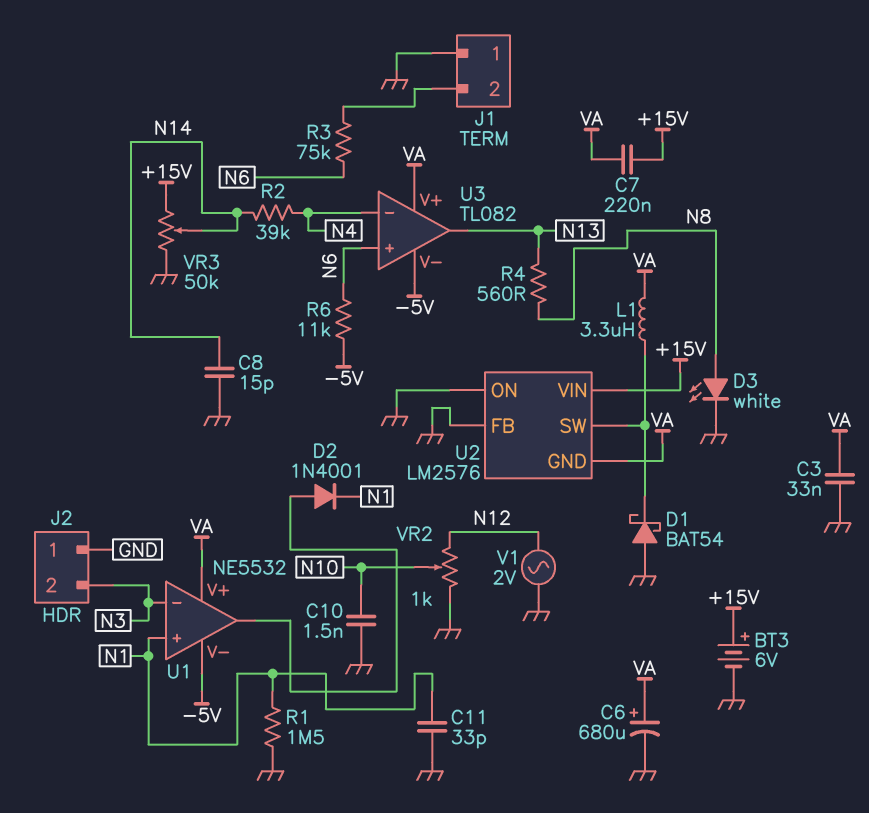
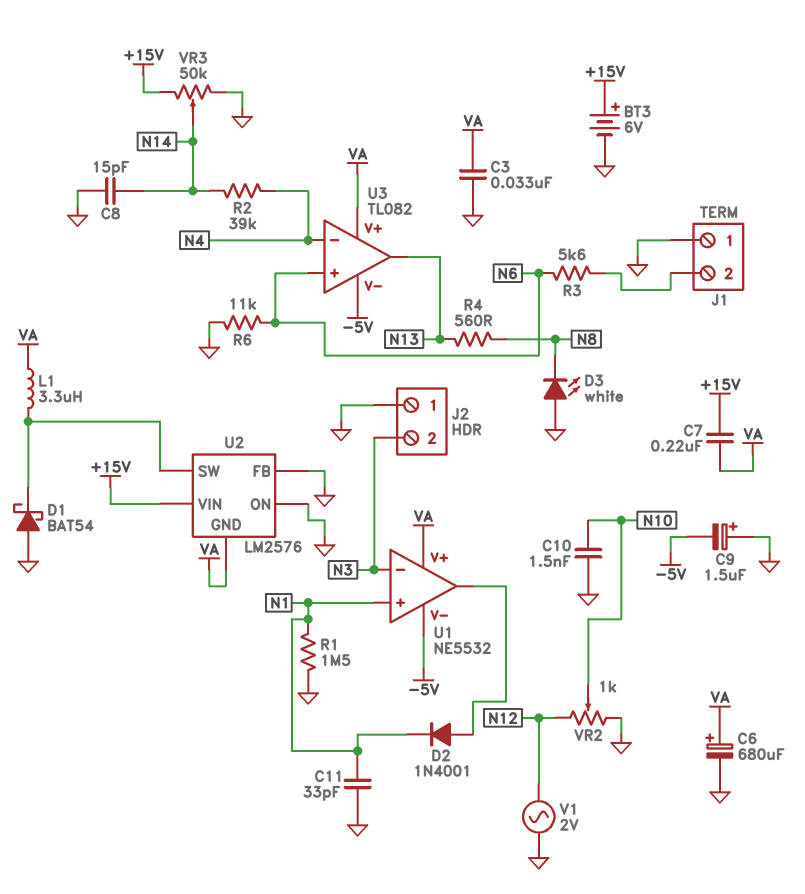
C9: none -> 1.5uF (plus GND, minus -5V)
D3: LED white (A N8, K GND) -> LED white (A GND, K N8)
R3: 75k (J1/2, N6) -> 5.6k (J1/2, N6)
R6: 11k (-5V, N6) -> 11k (GND, N6)

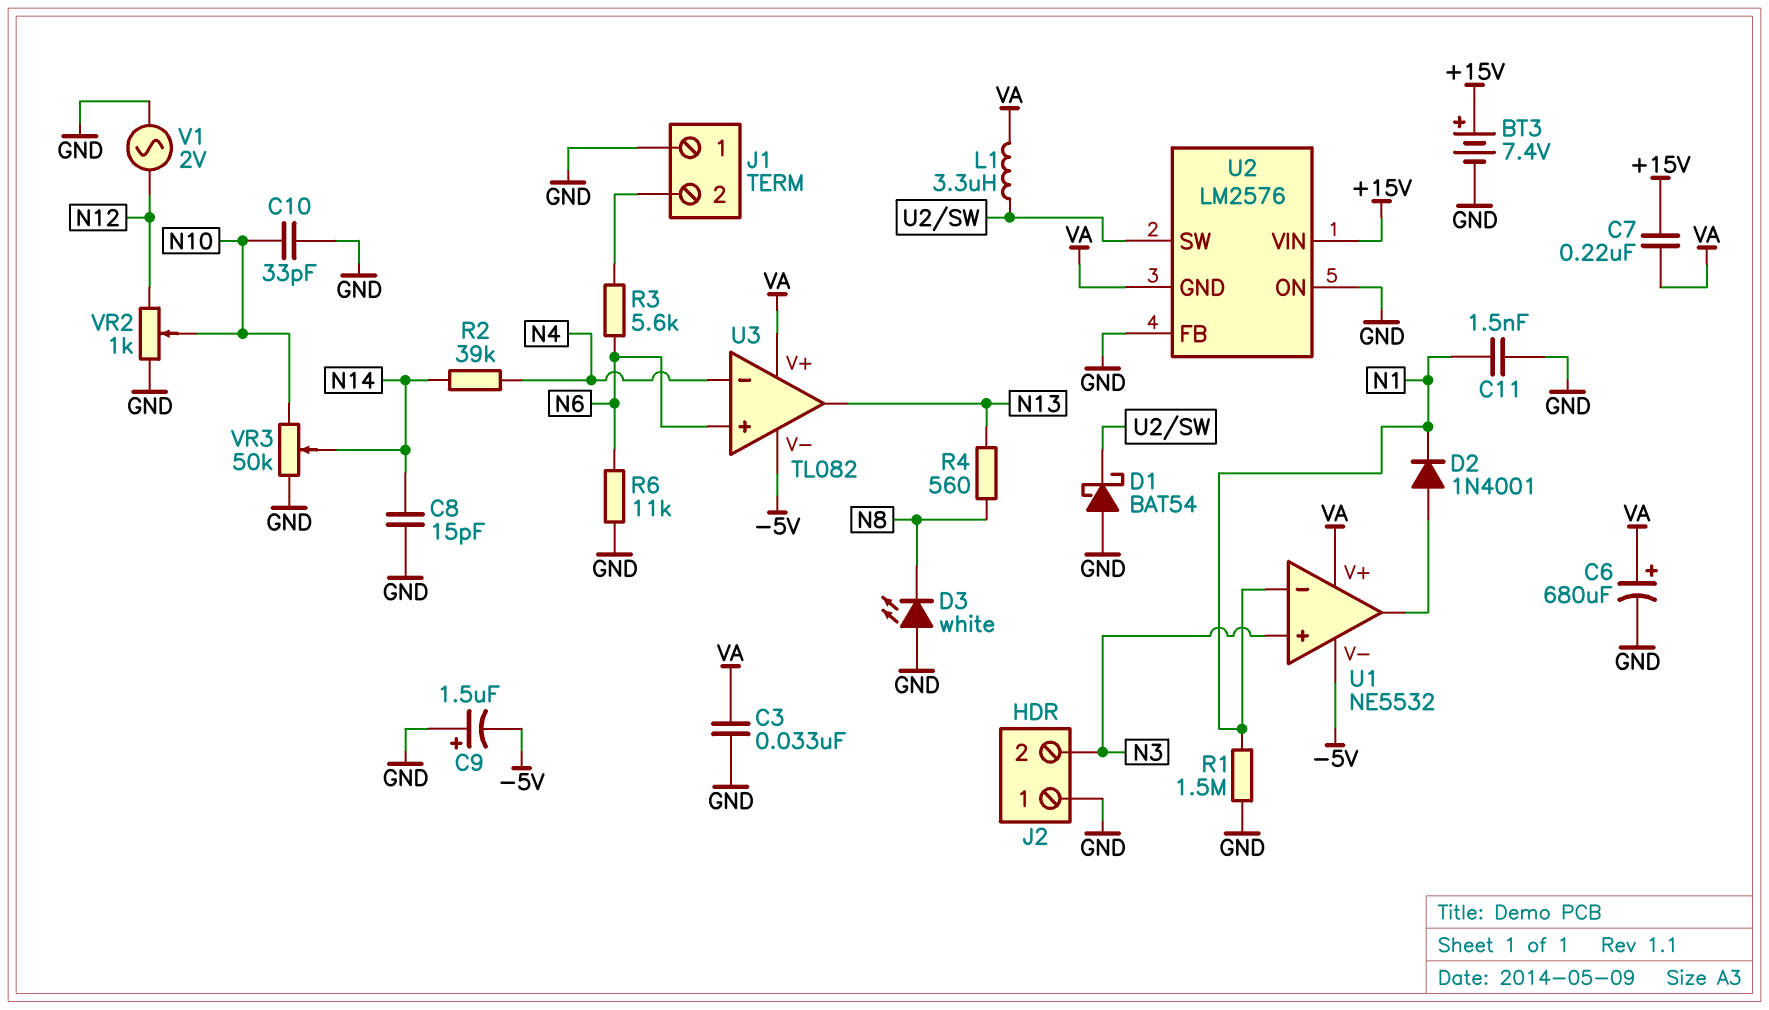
BT3: 6V (plus +15V, minus GND) -> 7.4V (plus +15V, minus GND)
C10: 1.5nF (GND, N10) -> 33pF (GND, N10)
C11: 33pF (GND, N1) -> 1.5nF (GND, N1)
U1 pin in+: N1 -> N3
U1 pin in-: N3 -> N1
VR3: 50k (+15V, GND, wiper N14) -> 50k (GND, N10, wiper N14)

